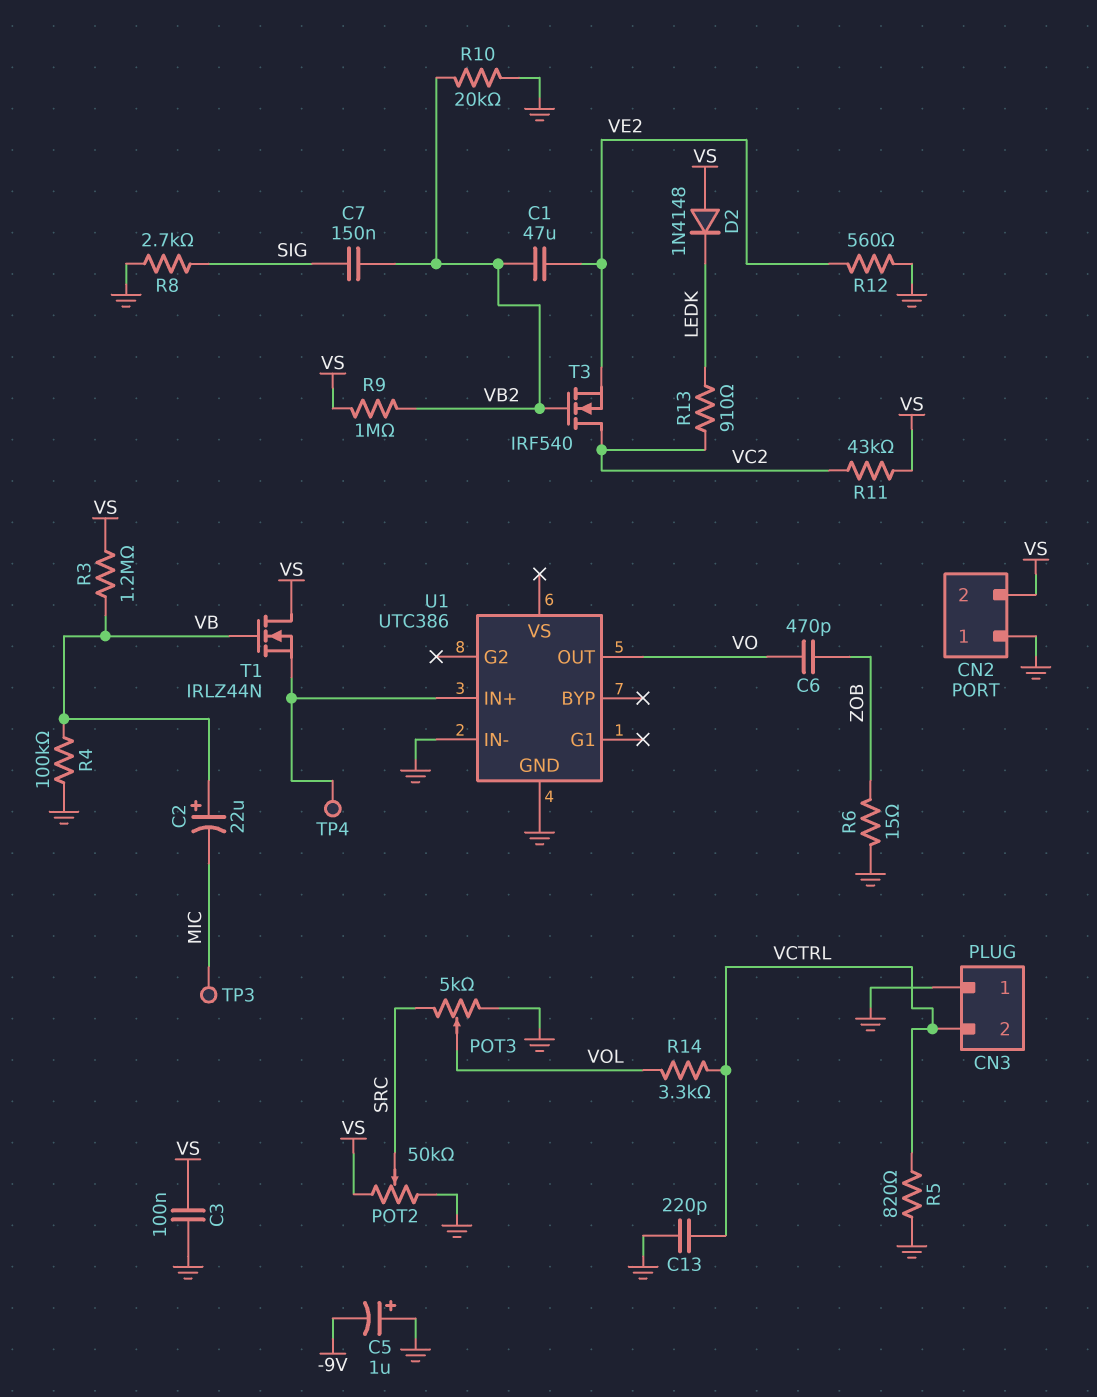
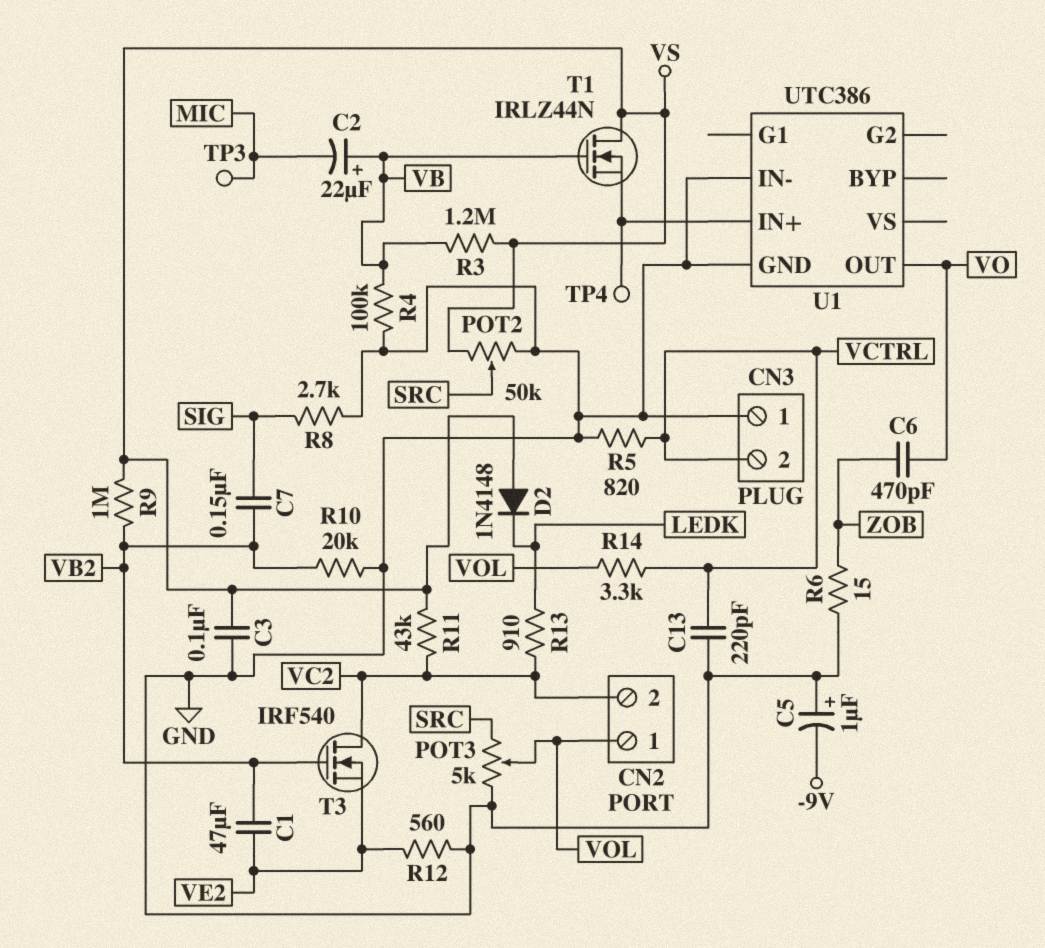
CN2 pin 1: GND -> VOL
CN2 pin 2: VS -> VC2

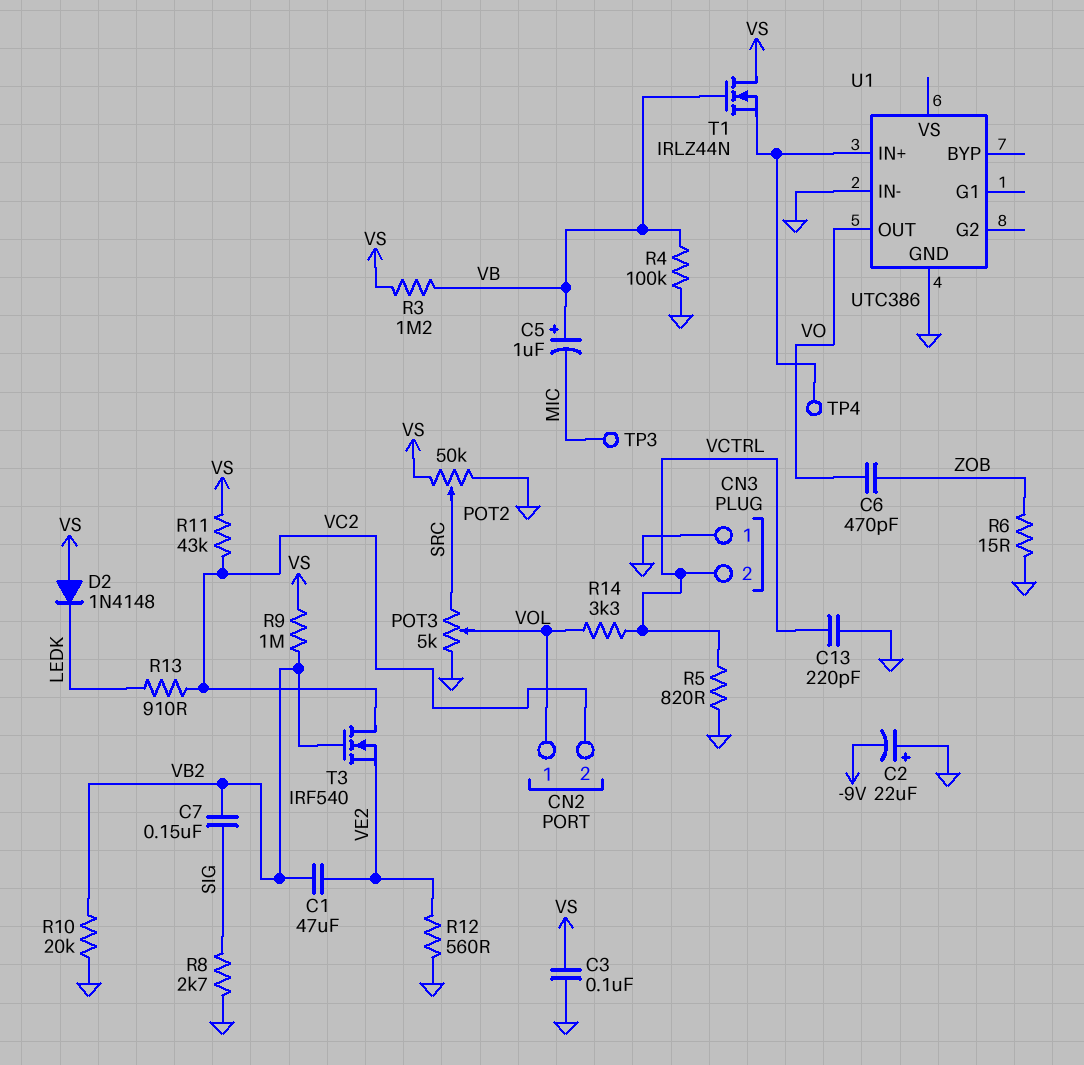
C2: 22uF (plus VB, minus MIC) -> 22uF (plus GND, minus -9V)
C5: 1uF (plus GND, minus -9V) -> 1uF (plus VB, minus MIC)

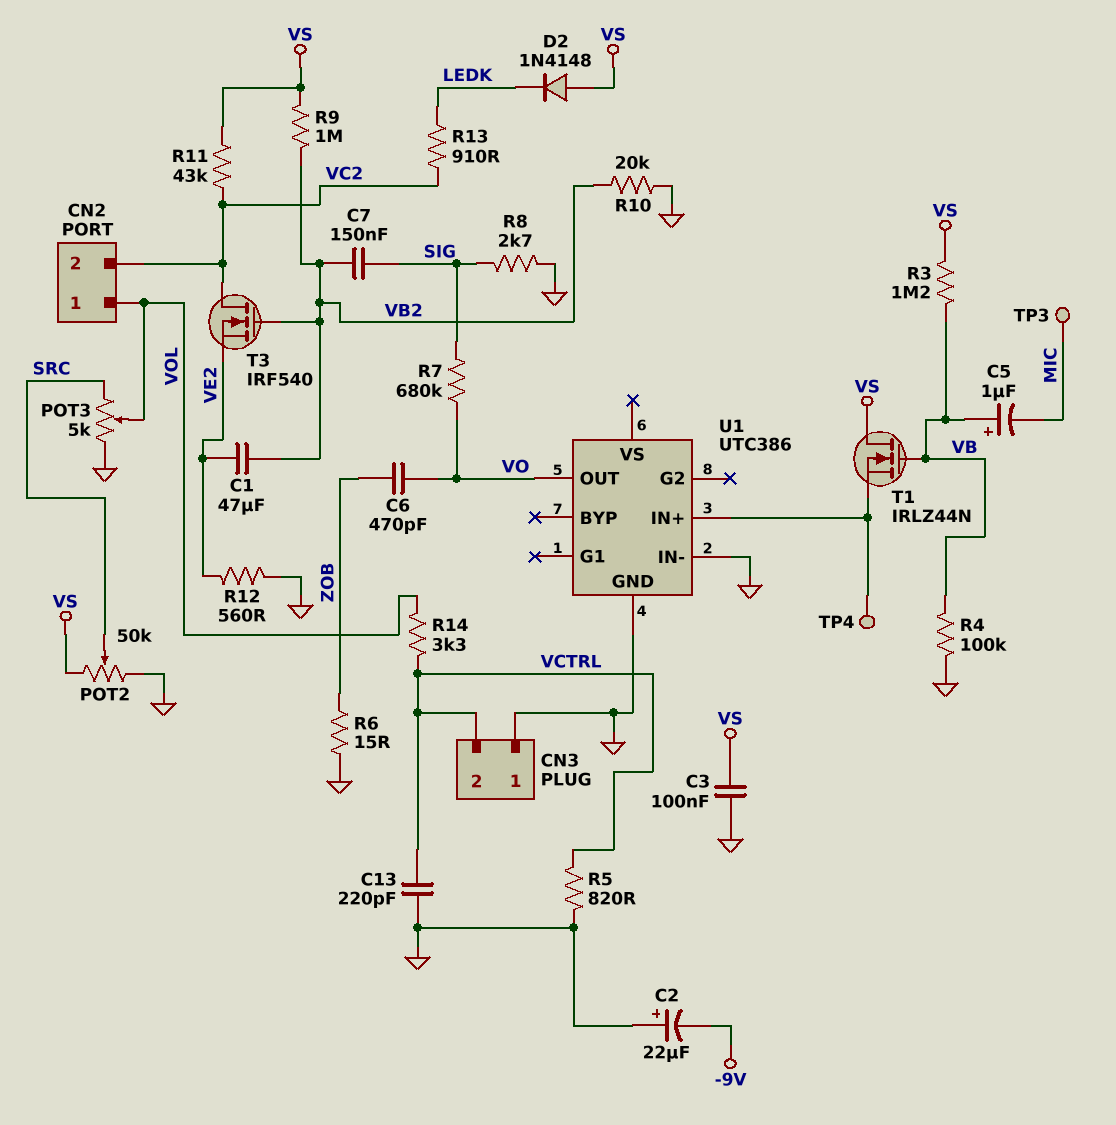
R7: none -> 680k (SIG, VO)

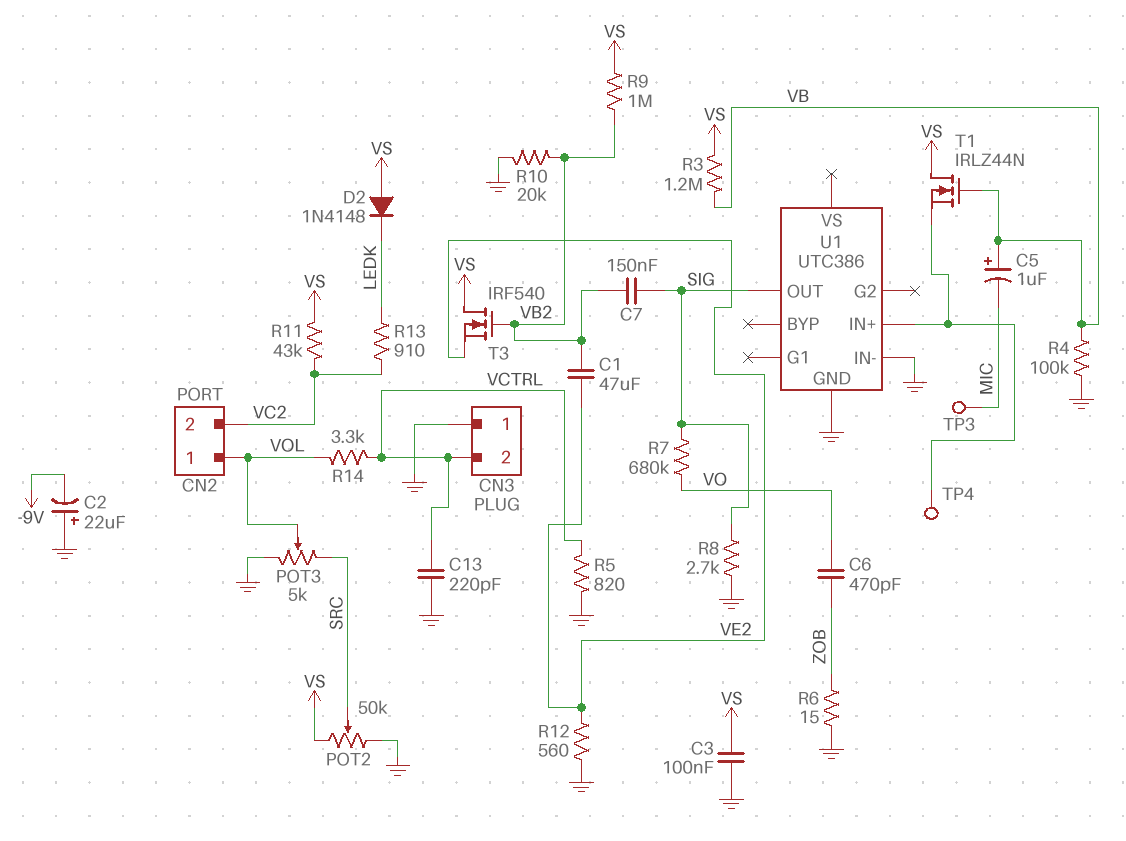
T3: NMOS IRF540 (G VB2, D VC2, S VE2) -> NMOS IRF540 (G VB2, D VS, S VE2)
U1 pin OUT: VO -> SIG

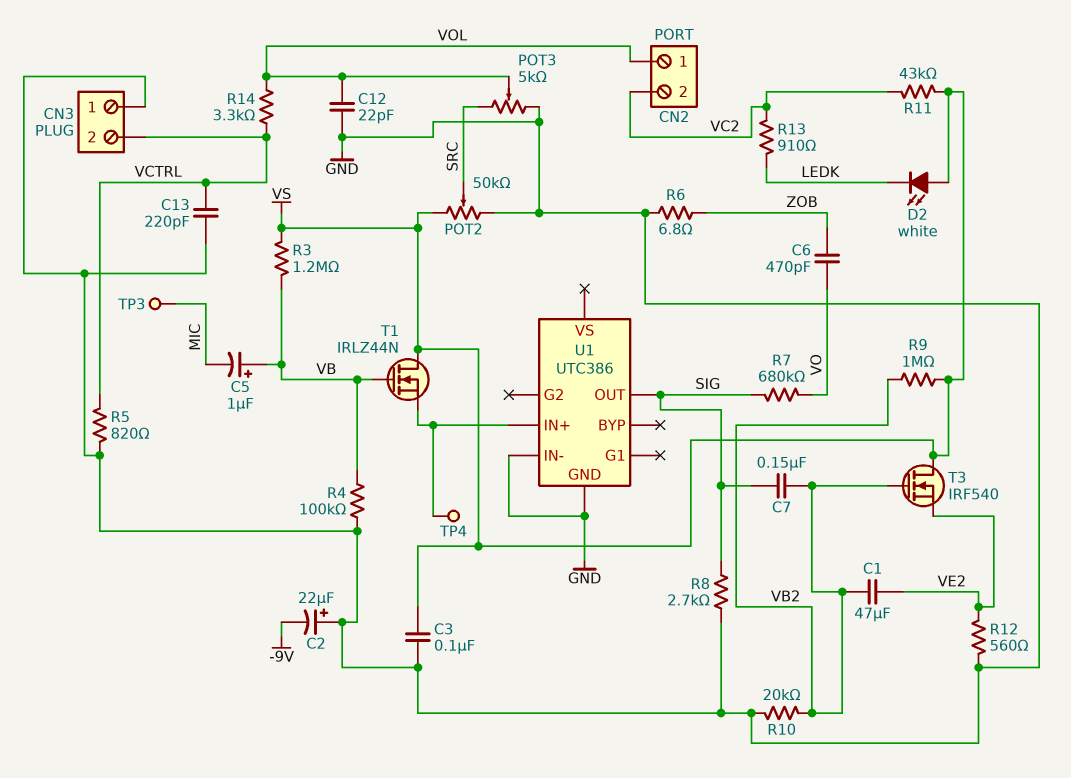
C12: none -> 22pF (GND, VOL)
D2: diode 1N4148 (A VS, K LEDK) -> LED white (A VS, K LEDK)
R6: 15 (GND, ZOB) -> 6.8 (GND, ZOB)

